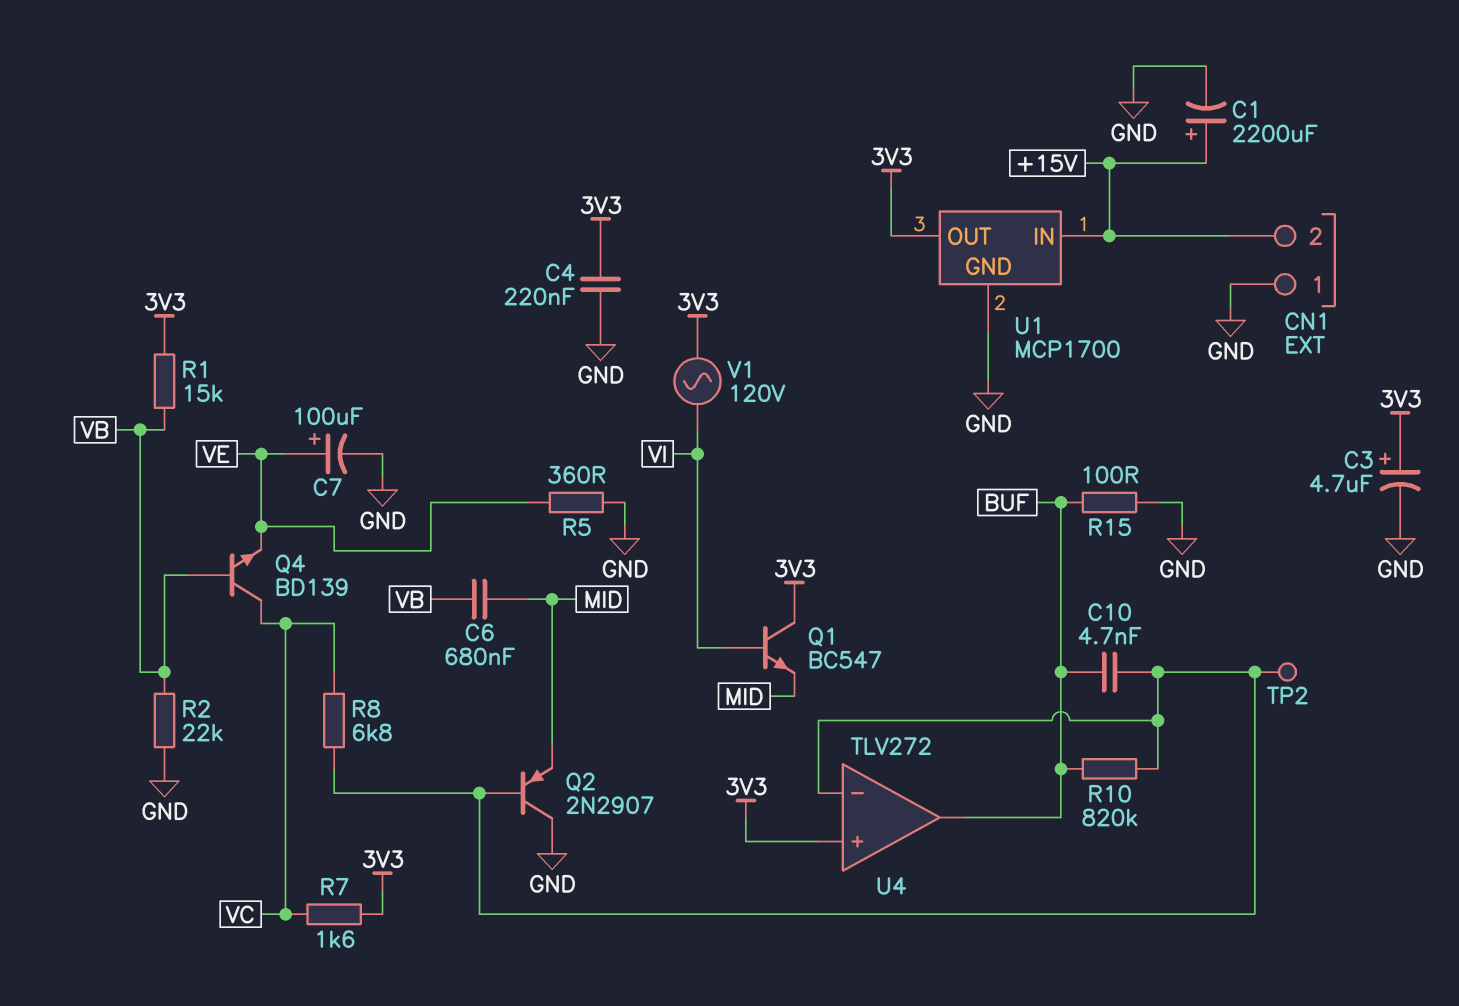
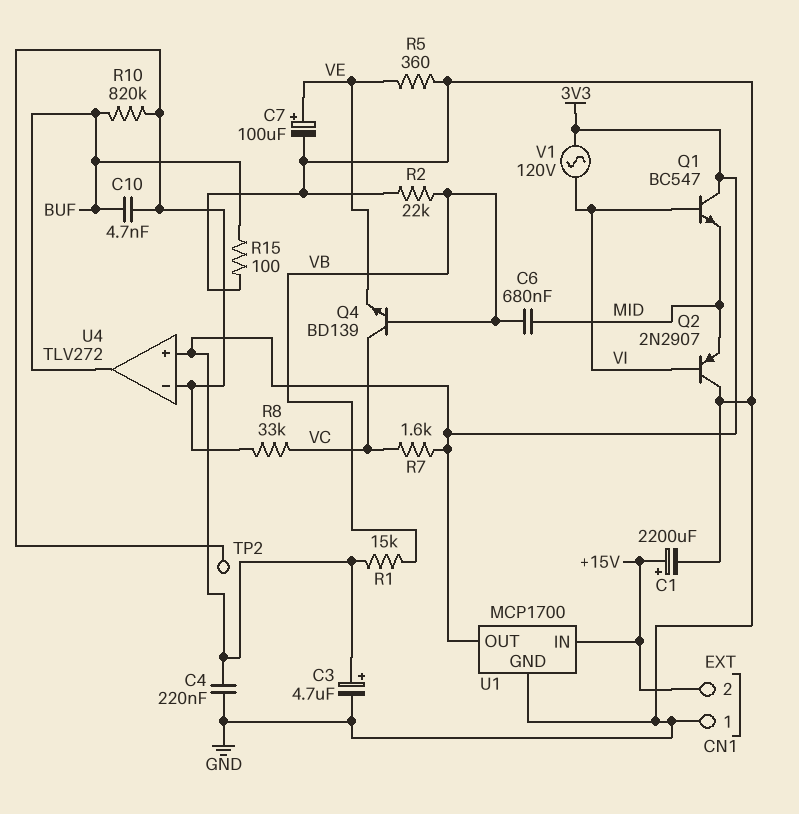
Q2: PNP 2N2907 (B U4/in-, C GND, E MID) -> PNP 2N2907 (B VI, C GND, E MID)
R8: 6.8k (U4/in-, VC) -> 33k (U4/in-, VC)

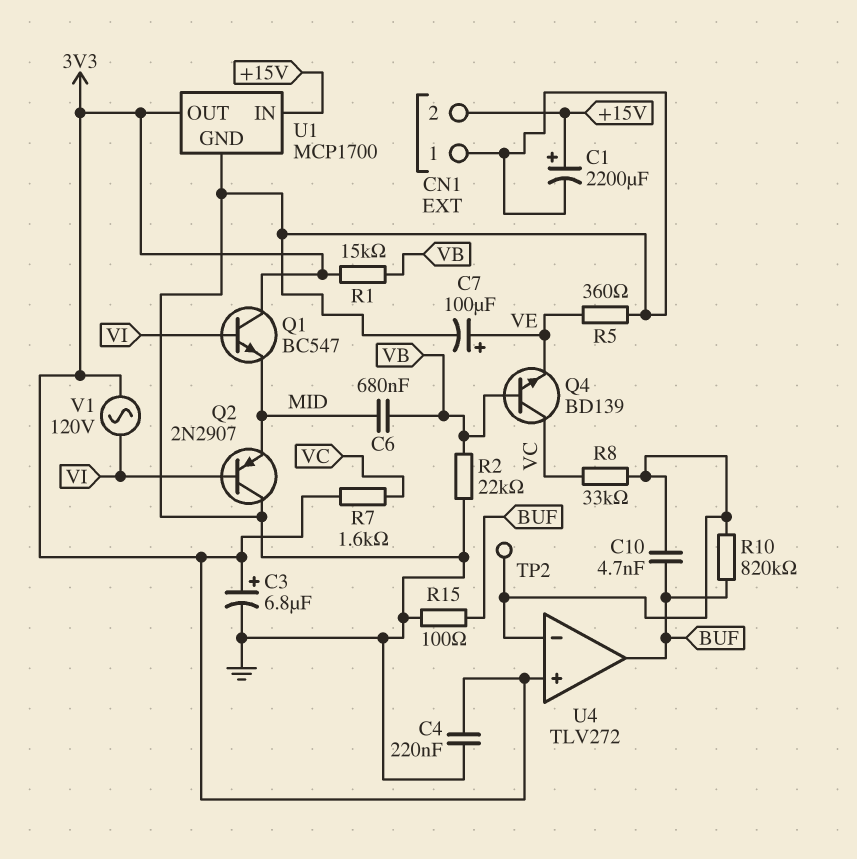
C3: 4.7uF (plus 3V3, minus GND) -> 6.8uF (plus 3V3, minus GND)

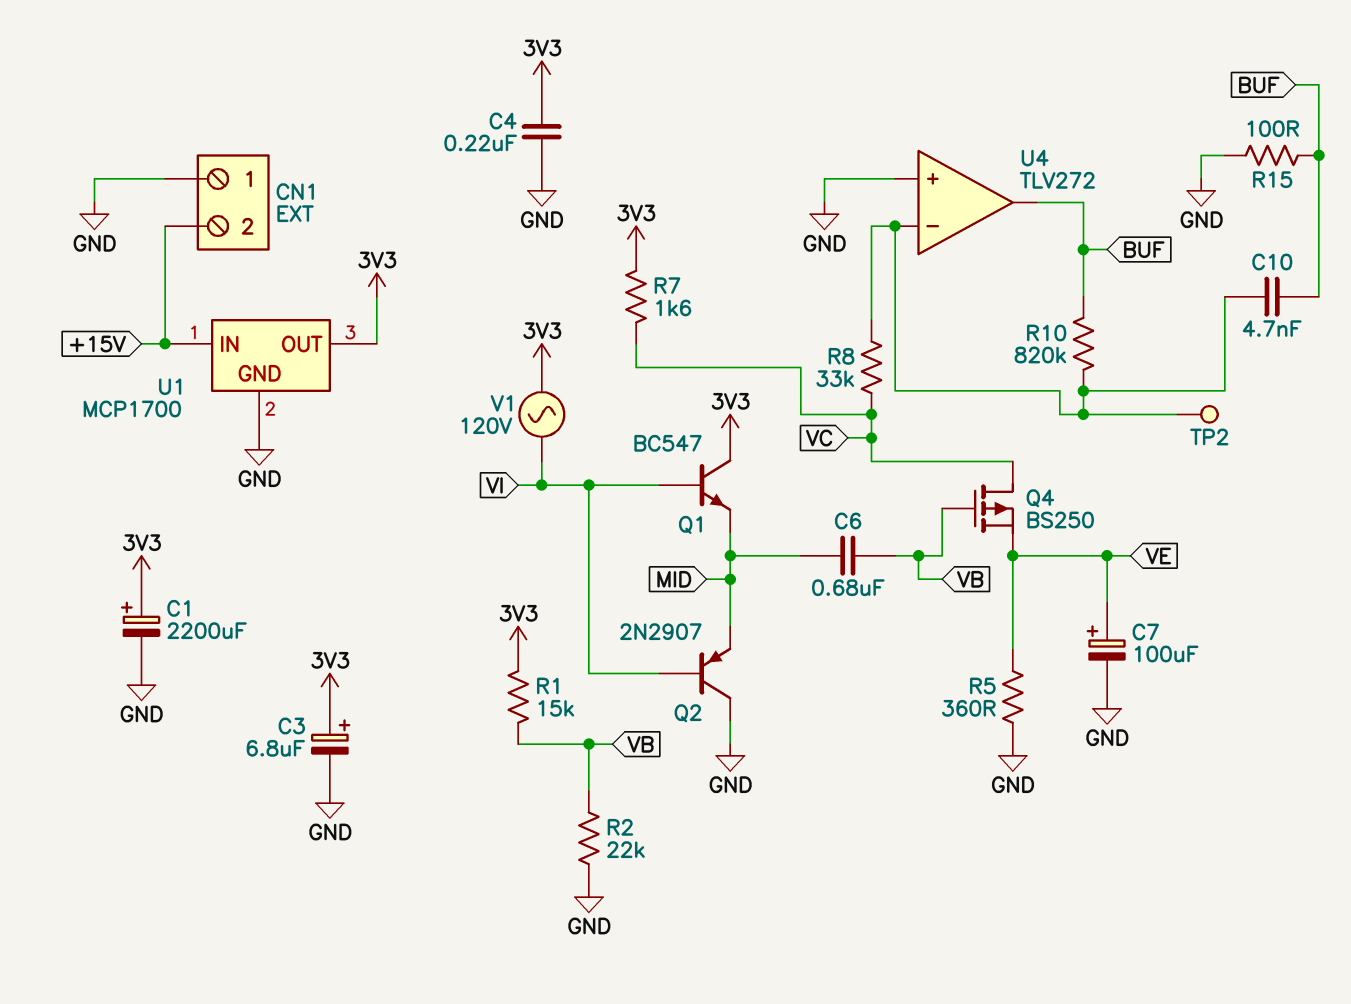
C1: 2200uF (plus +15V, minus GND) -> 2200uF (plus 3V3, minus GND)
Q4: NPN BD139 (B VB, C VC, E VE) -> PMOS BS250 (G VB, D VC, S VE)
U4 pin in+: 3V3 -> GND

